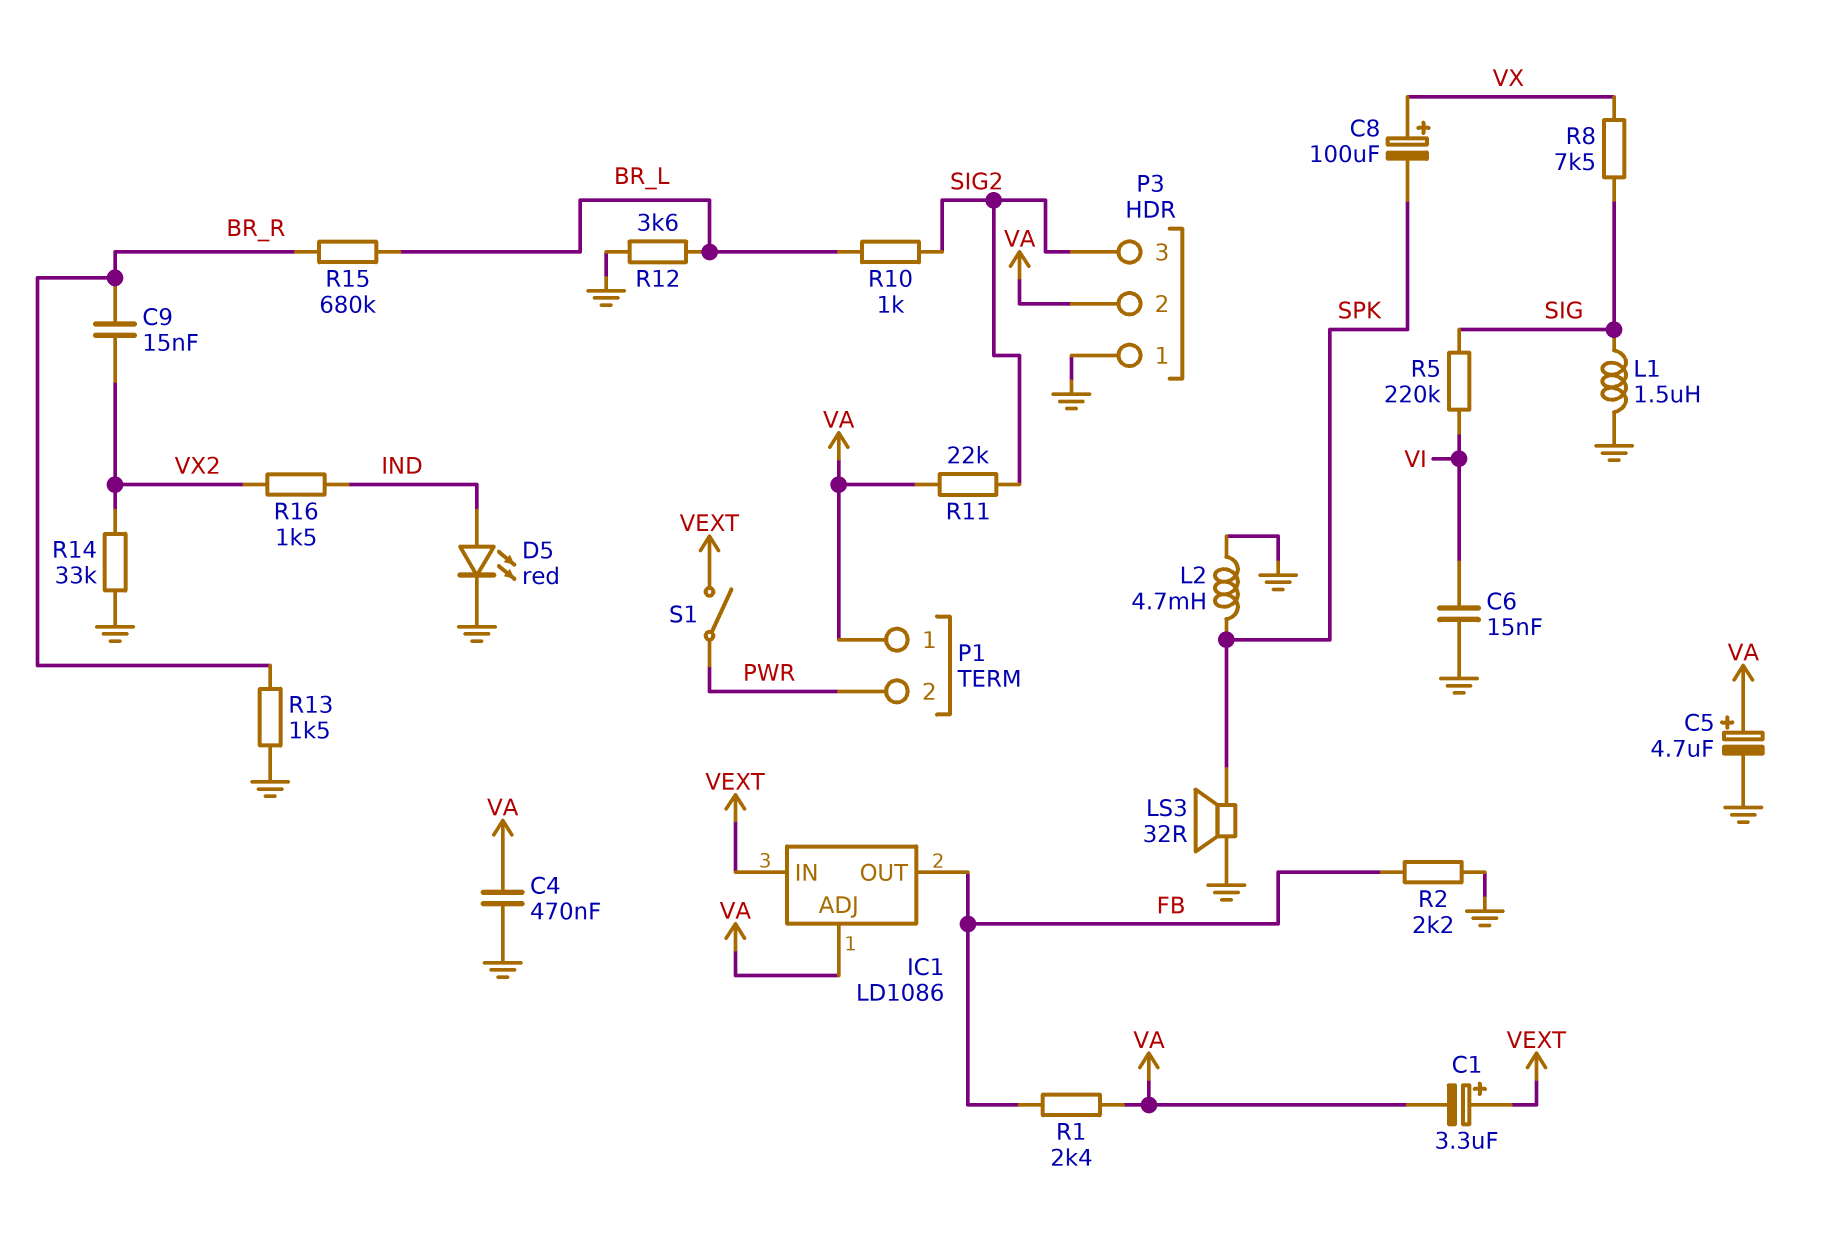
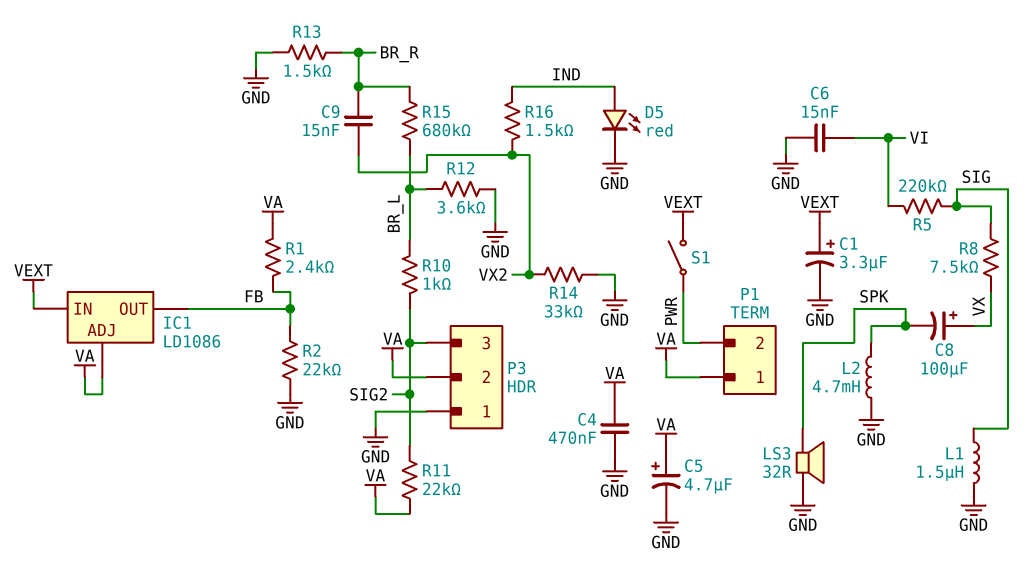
C1: 3.3uF (plus VEXT, minus VA) -> 3.3uF (plus VEXT, minus GND)
R2: 2.2k (FB, GND) -> 22k (FB, GND)

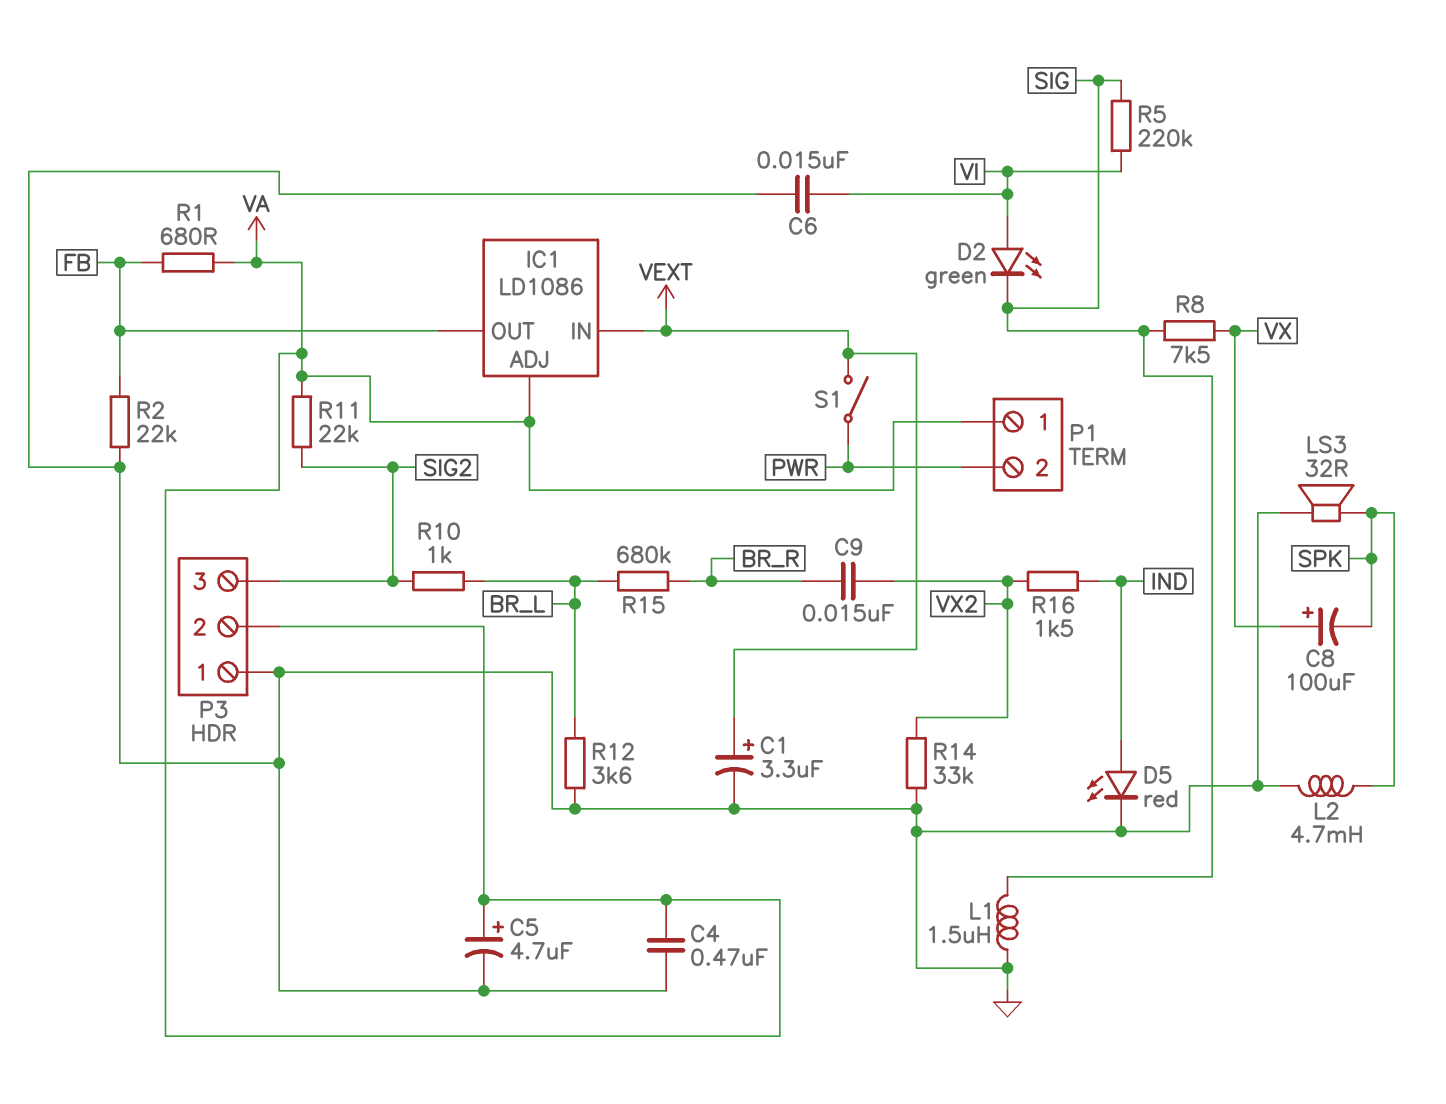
D2: none -> LED green (A VI, K SIG)
R1: 2.4k (FB, VA) -> 680 (FB, VA)
R13: 1.5k (BR_R, GND) -> none

